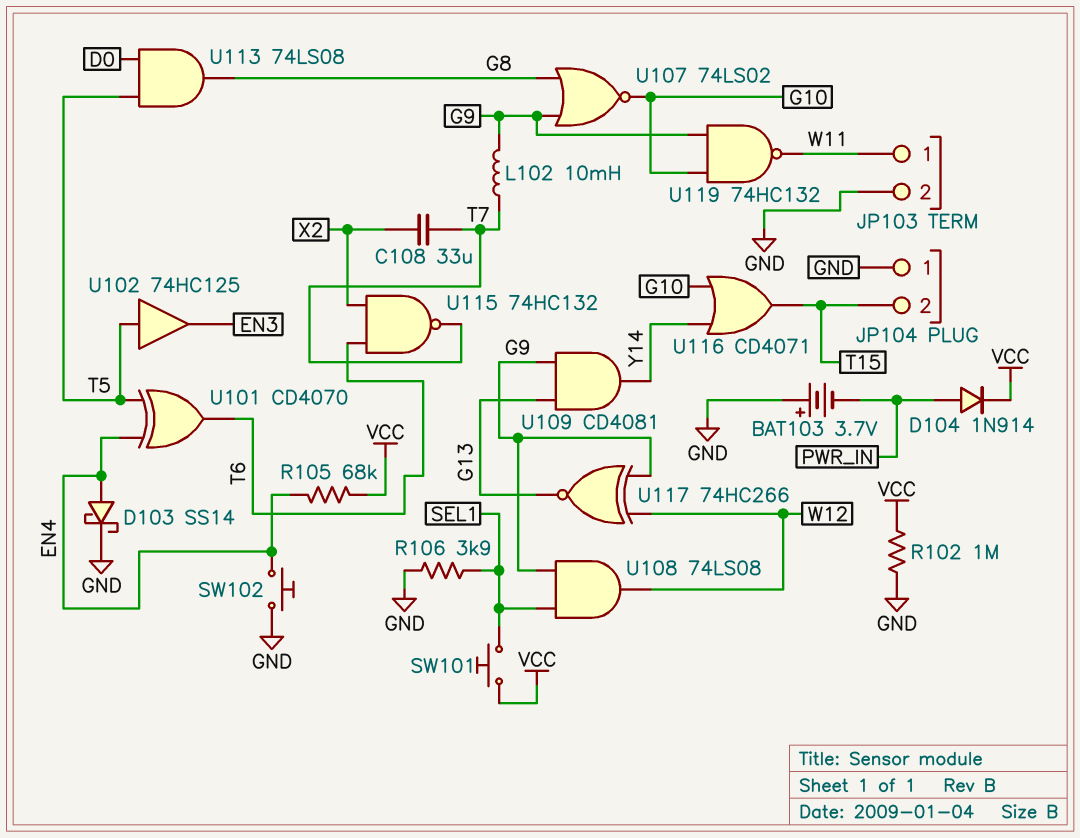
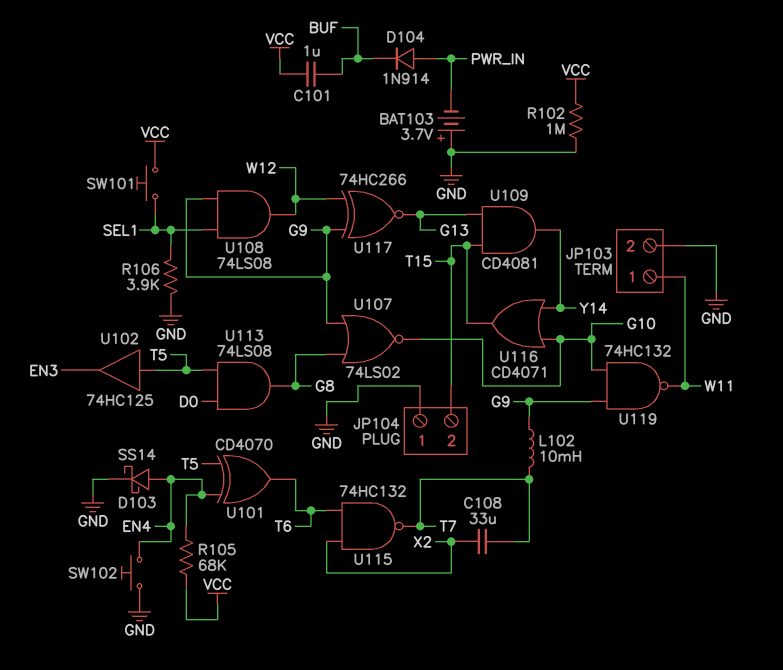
C101: none -> 1uF (BUF, VCC)
D104: diode 1N914 (A PWR_IN, K VCC) -> diode 1N914 (A PWR_IN, K BUF)
U109: AND CD4081 (in G9, in G13, out Y14) -> AND CD4081 (in G13, in T15, out Y14)

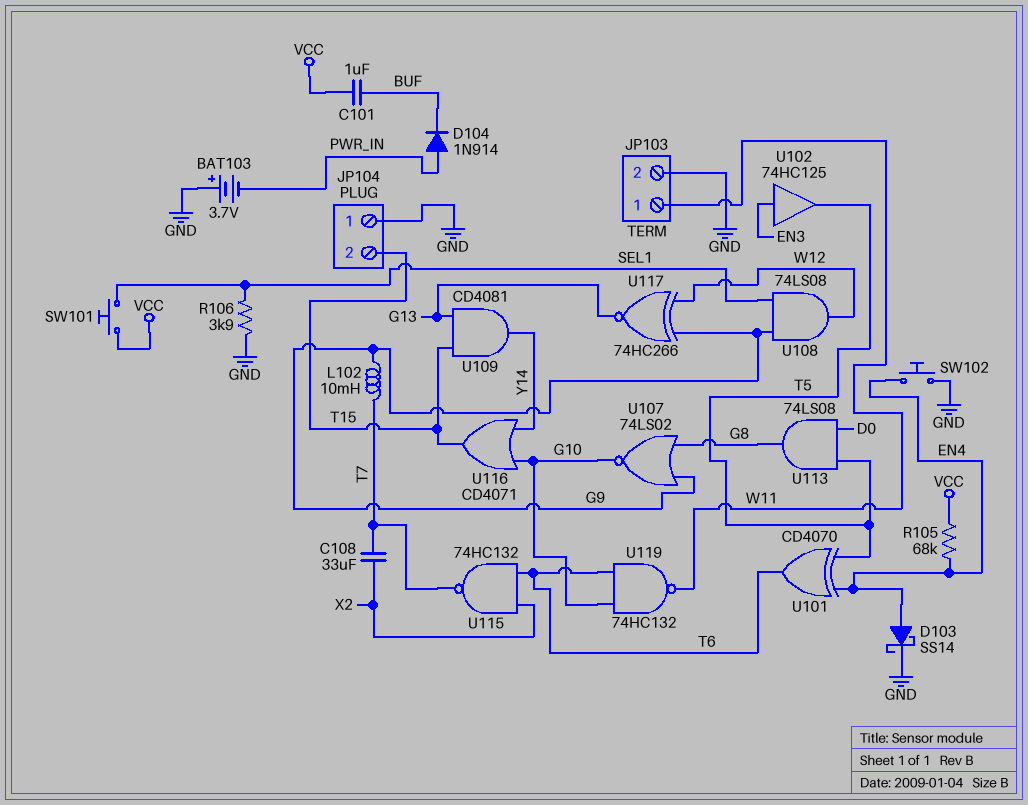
R102: 1M (GND, VCC) -> none
U102: buffer 74HC125 (in T5, out EN3) -> buffer 74HC125 (in EN3, out T5)
U119: NAND 74HC132 (in G9, in G10, out W11) -> NAND 74HC132 (in G10, in T6, out W11)

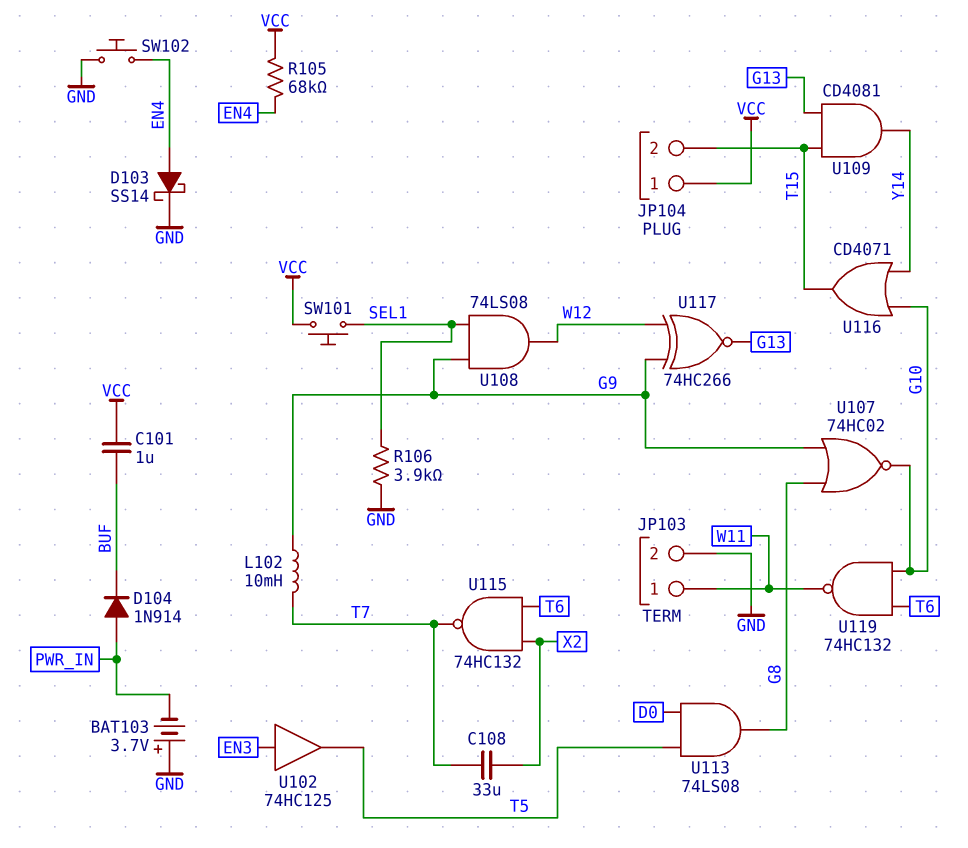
JP104 pin 1: GND -> VCC
U101: XOR CD4070 (in EN4, in T5, out T6) -> none
U107: NOR 74LS02 (in G8, in G9, out G10) -> NOR 74HC02 (in G8, in G9, out G10)

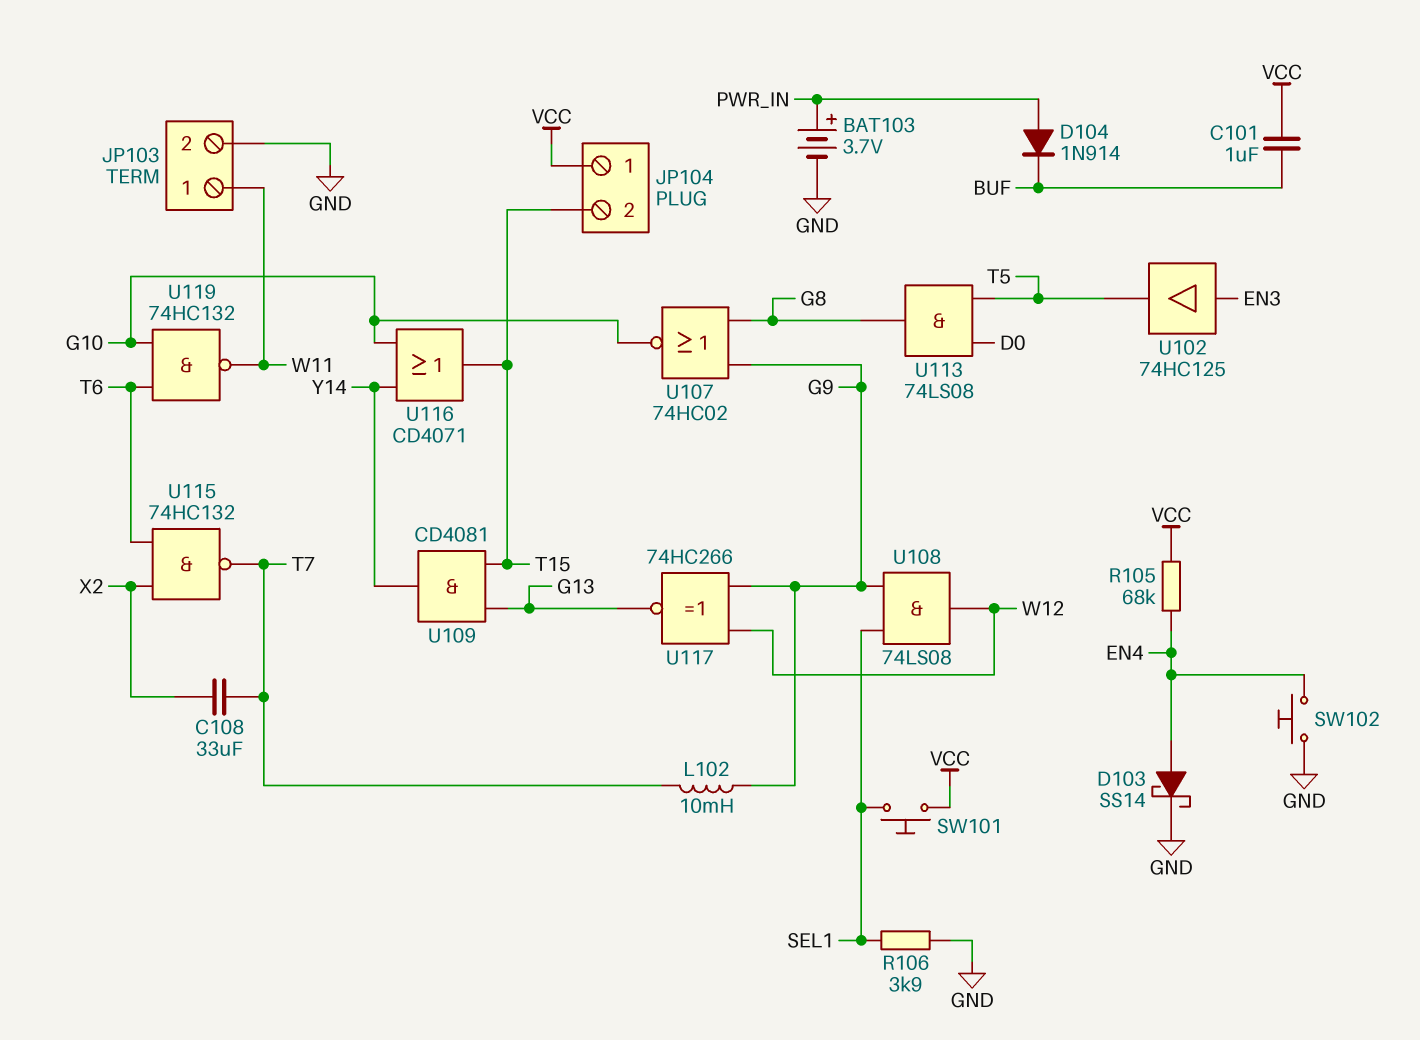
BAT103: 3.7V (plus GND, minus PWR_IN) -> 3.7V (plus PWR_IN, minus GND)

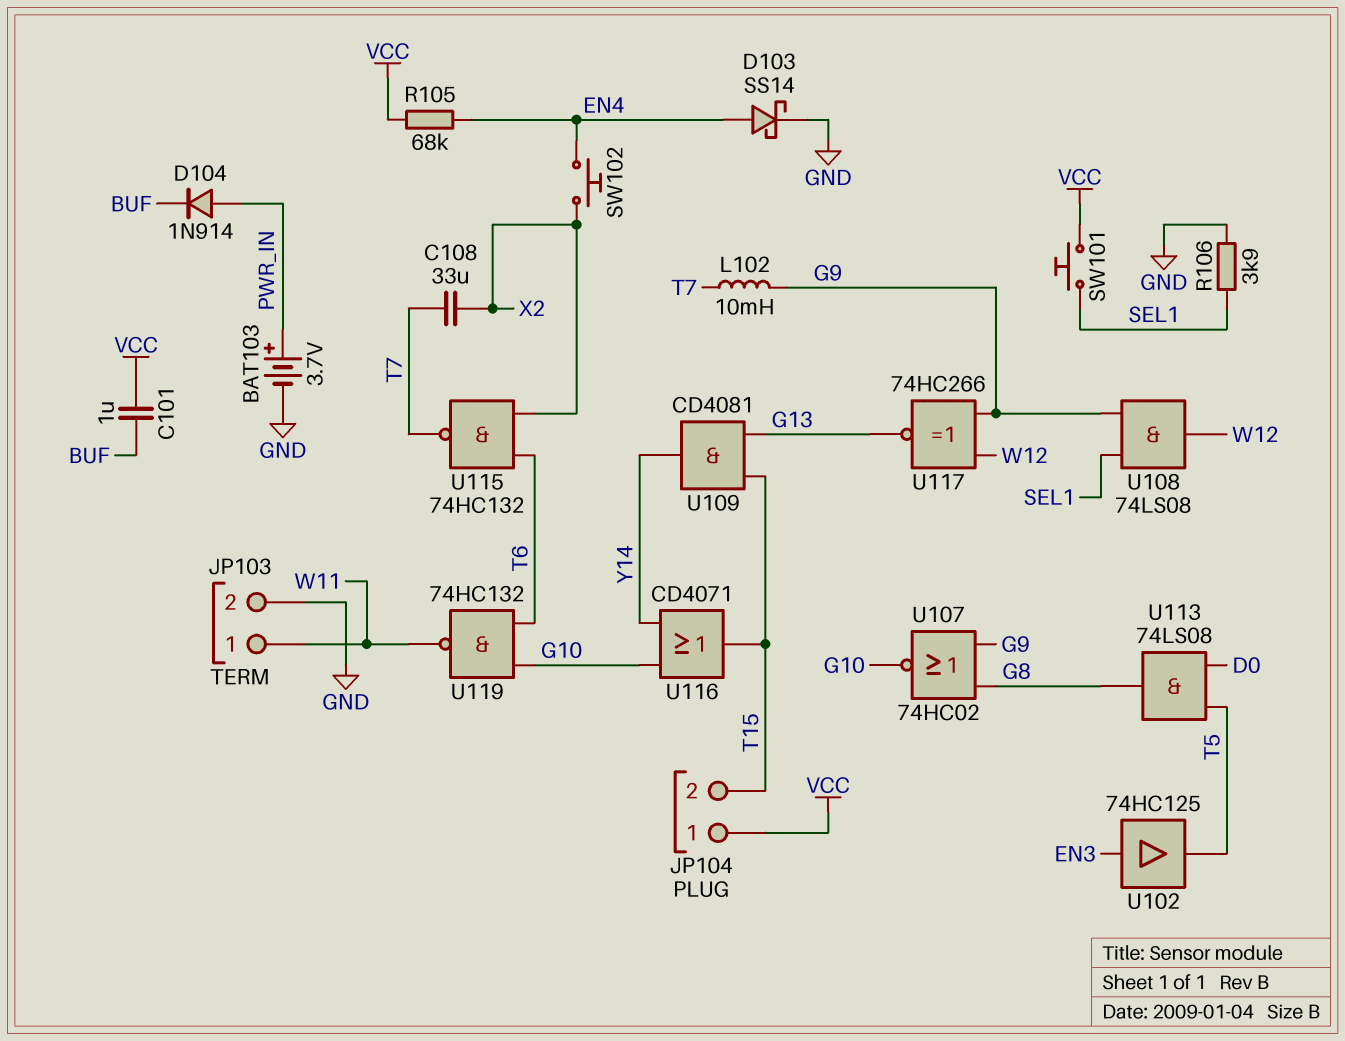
SW102: button (EN4, GND) -> button (EN4, X2)

